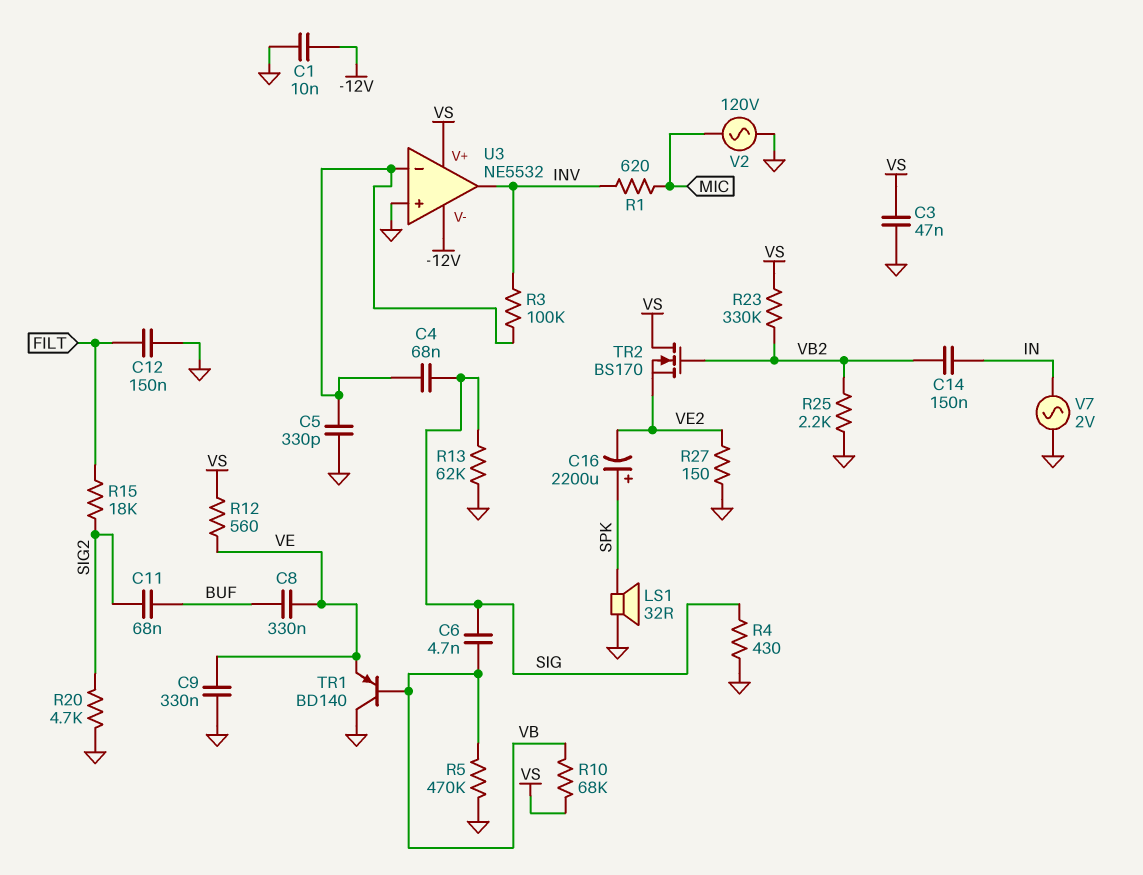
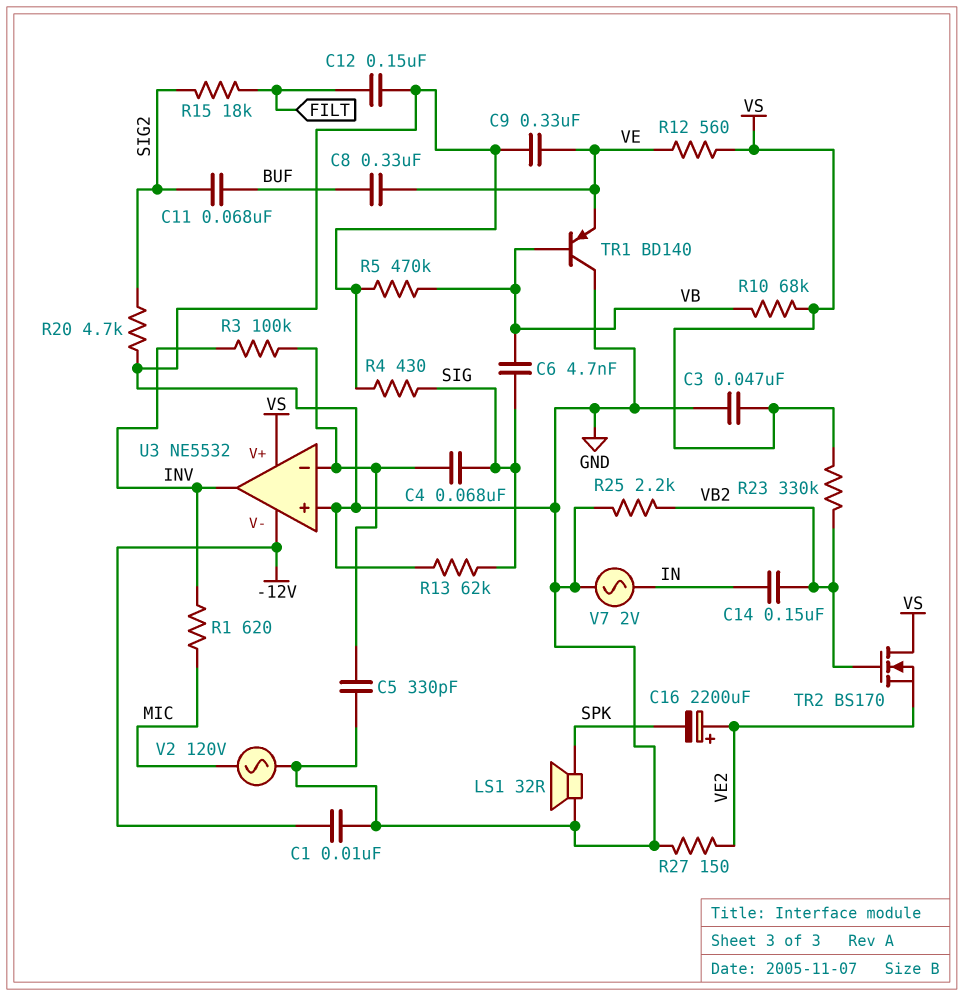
C16: 2200uF (plus SPK, minus VE2) -> 2200uF (plus VE2, minus SPK)

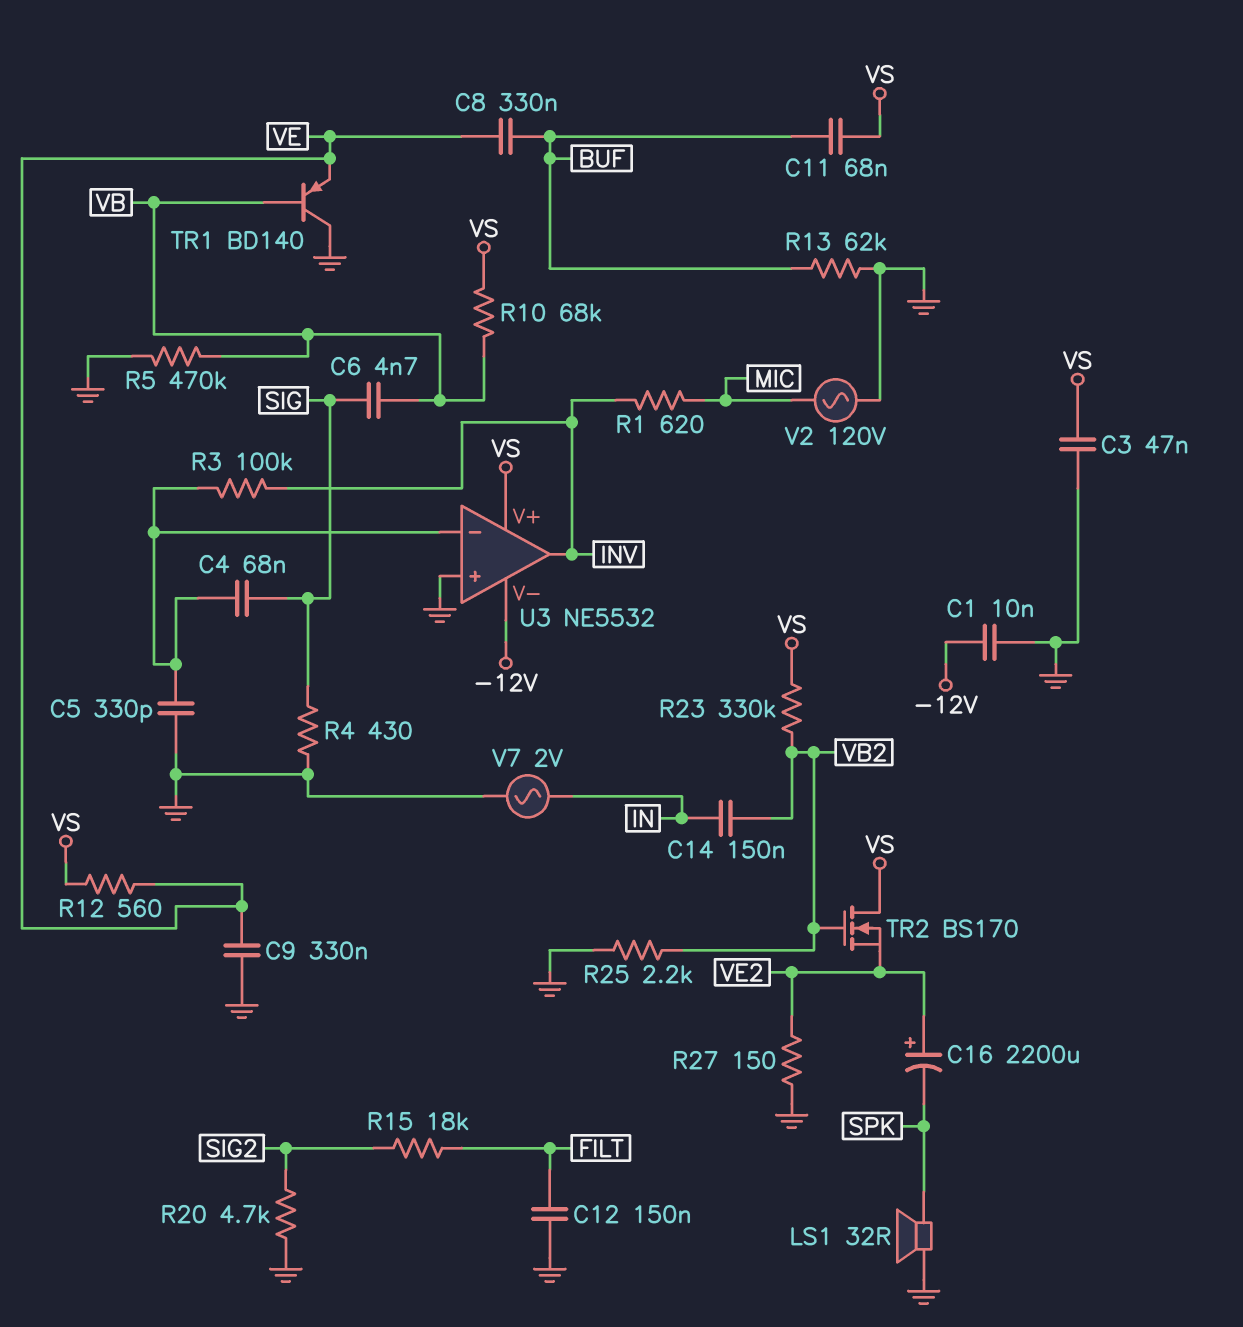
C11: 68nF (BUF, SIG2) -> 68nF (BUF, VS)
R13: 62k (GND, SIG) -> 62k (BUF, GND)

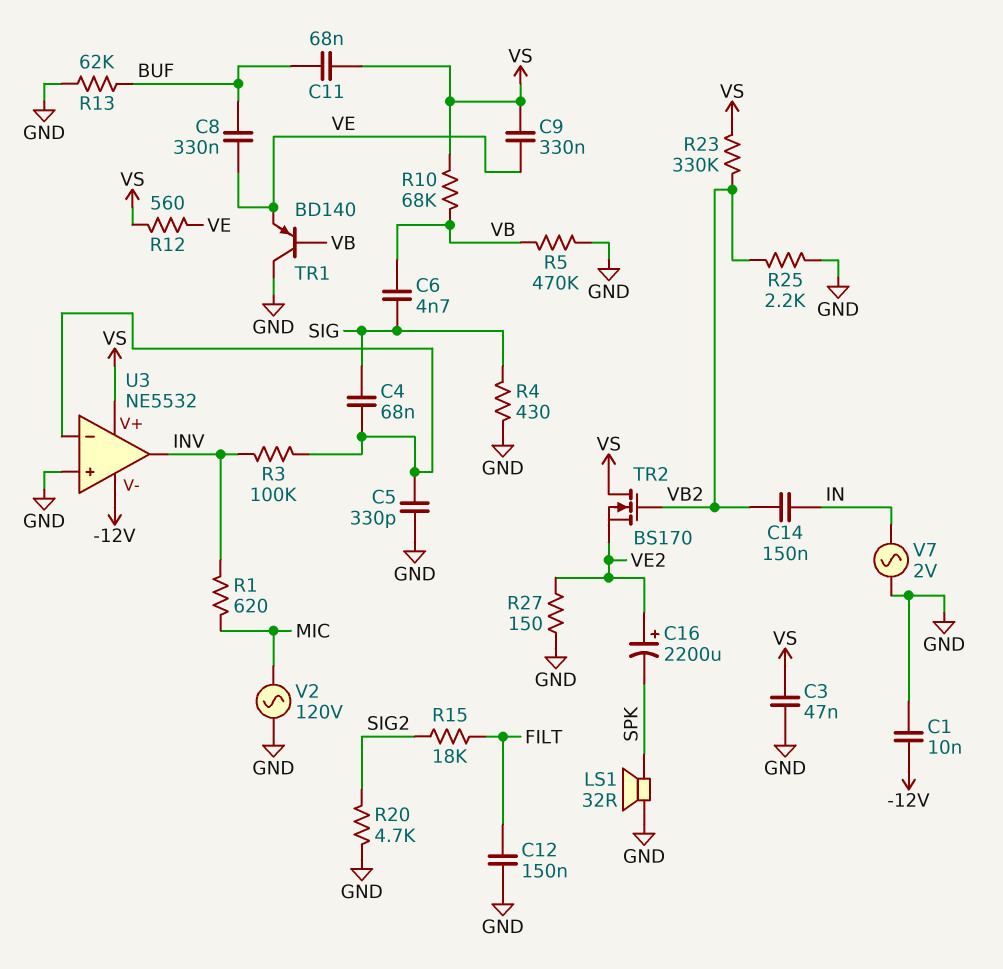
C9: 330nF (GND, VE) -> 330nF (VE, VS)

